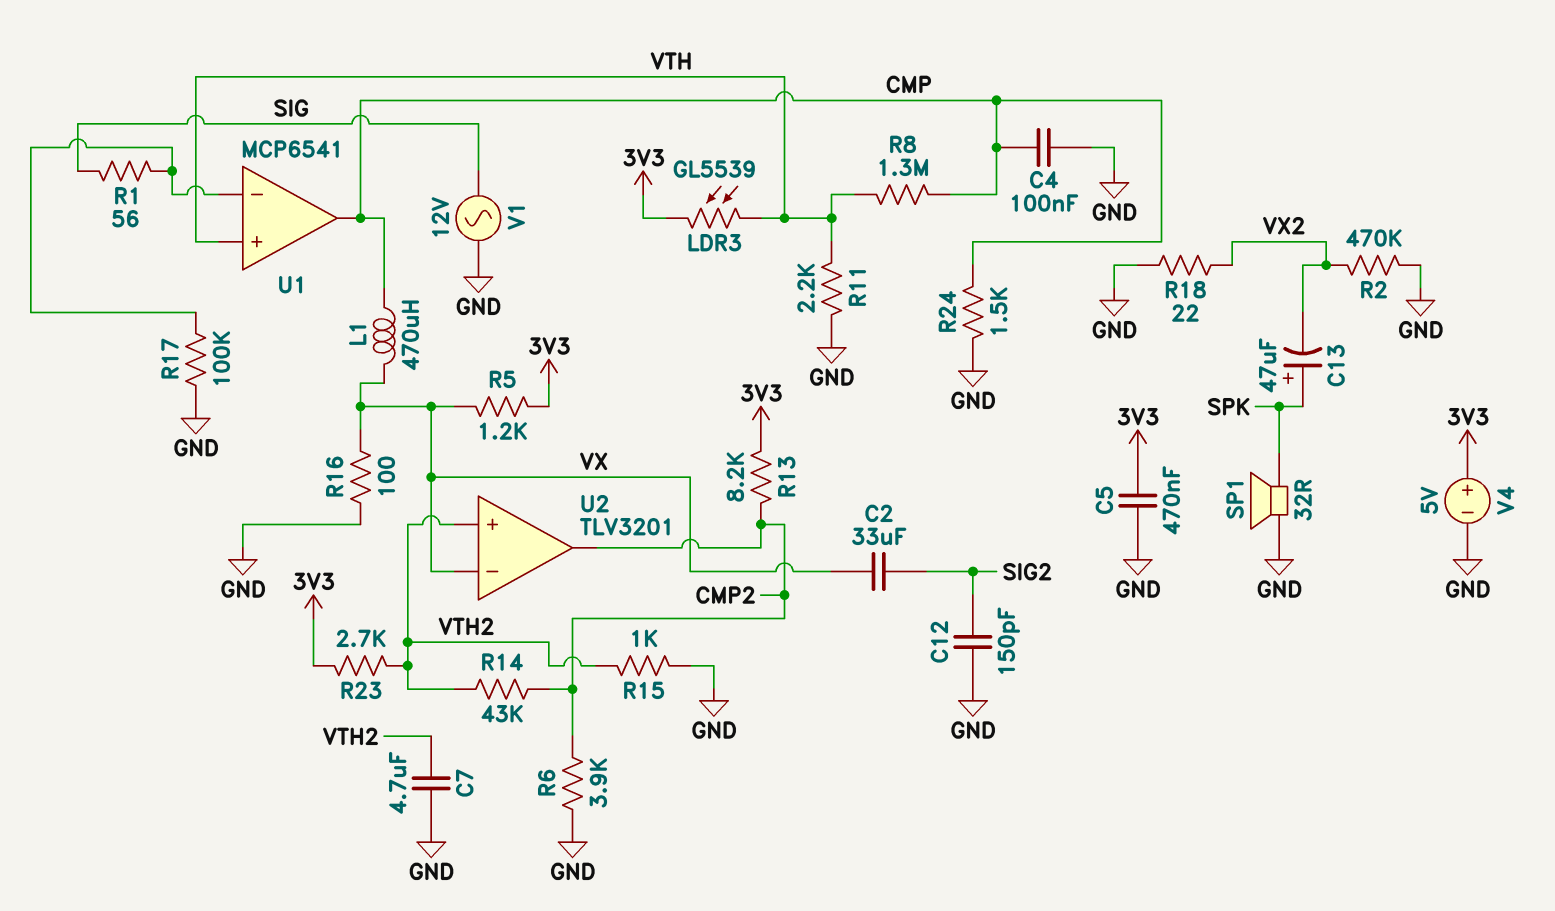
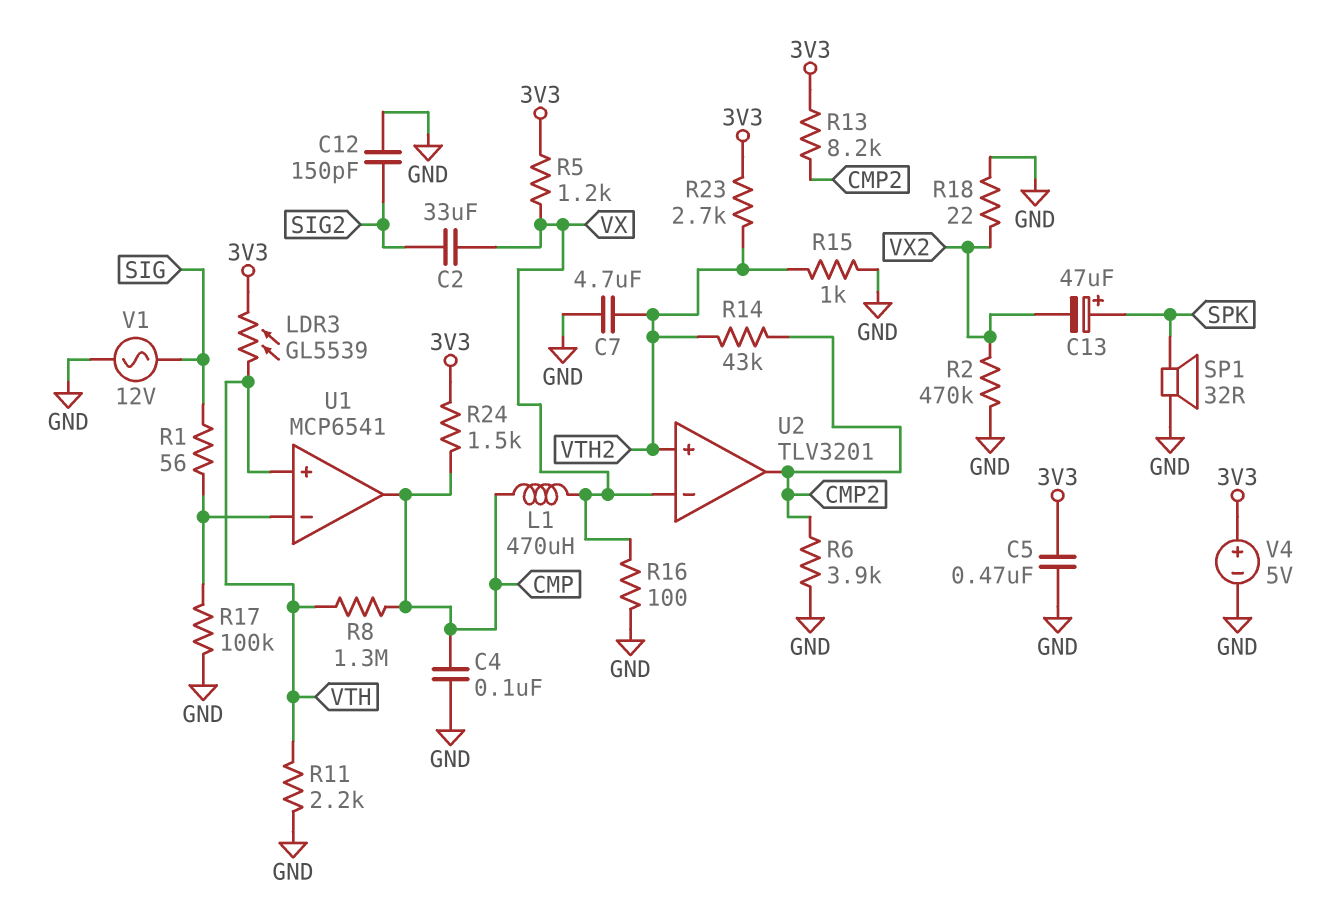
R24: 1.5k (CMP, GND) -> 1.5k (3V3, CMP)

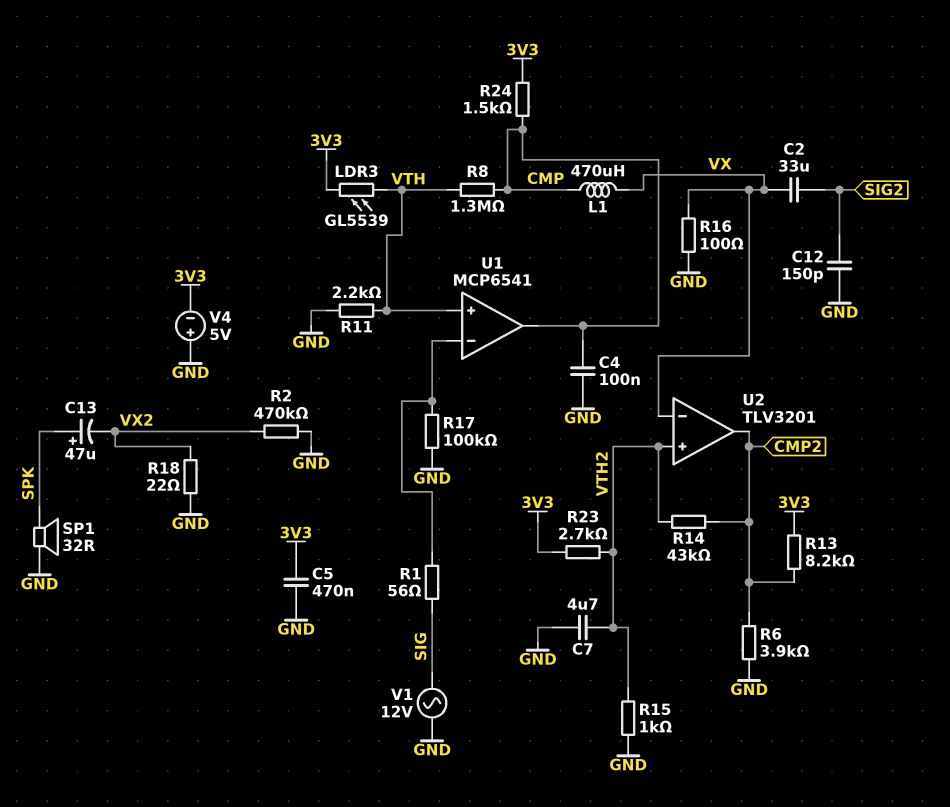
R5: 1.2k (3V3, VX) -> none
V4: 5V (plus 3V3, minus GND) -> 5V (plus GND, minus 3V3)

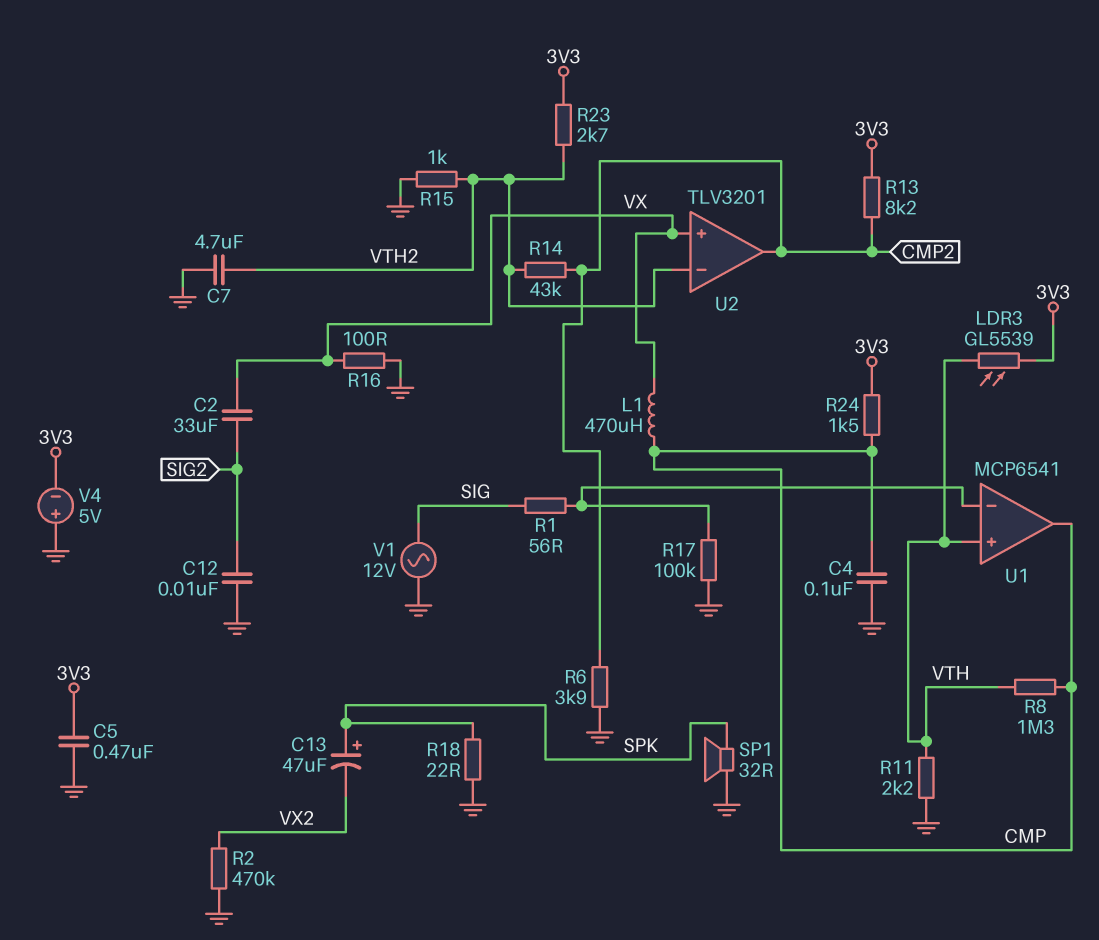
C12: 150pF (GND, SIG2) -> 10nF (GND, SIG2)
R18: 22 (GND, VX2) -> 22 (GND, SPK)
U2 pin in+: VTH2 -> VX
U2 pin in-: VX -> VTH2

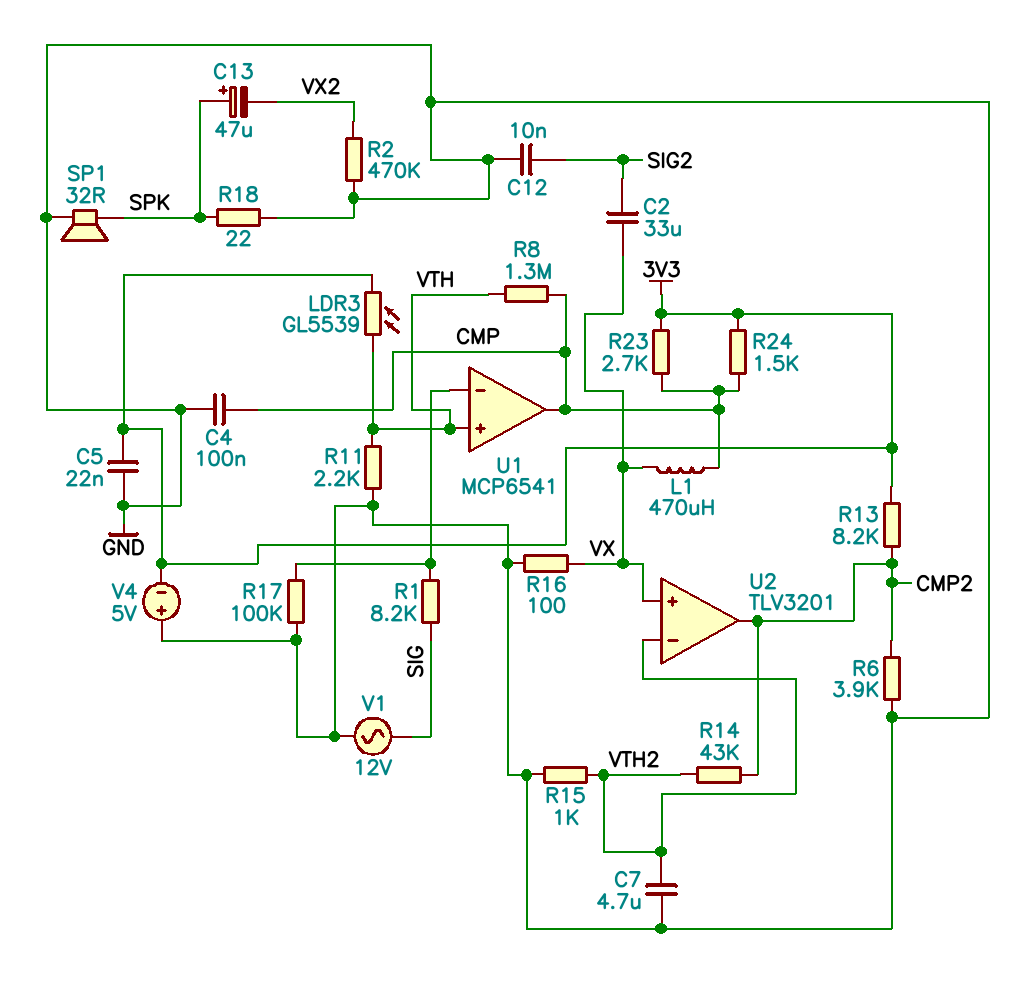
C5: 470nF (3V3, GND) -> 22nF (3V3, GND)
R1: 56 (SIG, U1/in-) -> 8.2k (SIG, U1/in-)
R23: 2.7k (3V3, VTH2) -> 2.7k (3V3, CMP)

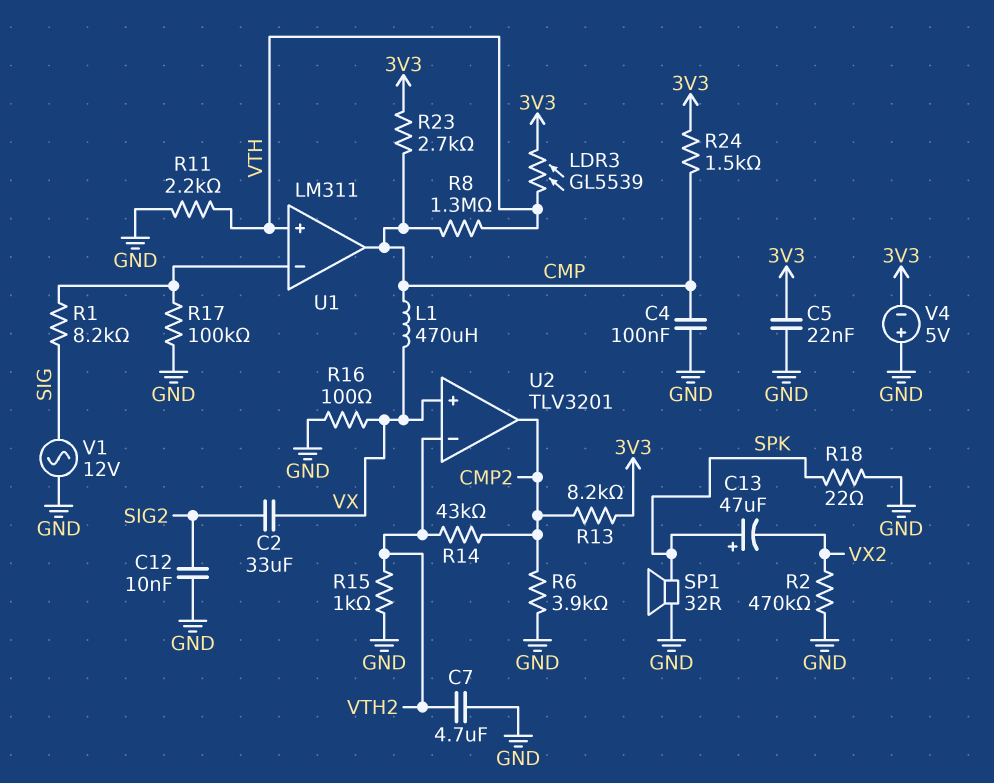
U1: MCP6541 -> LM311

